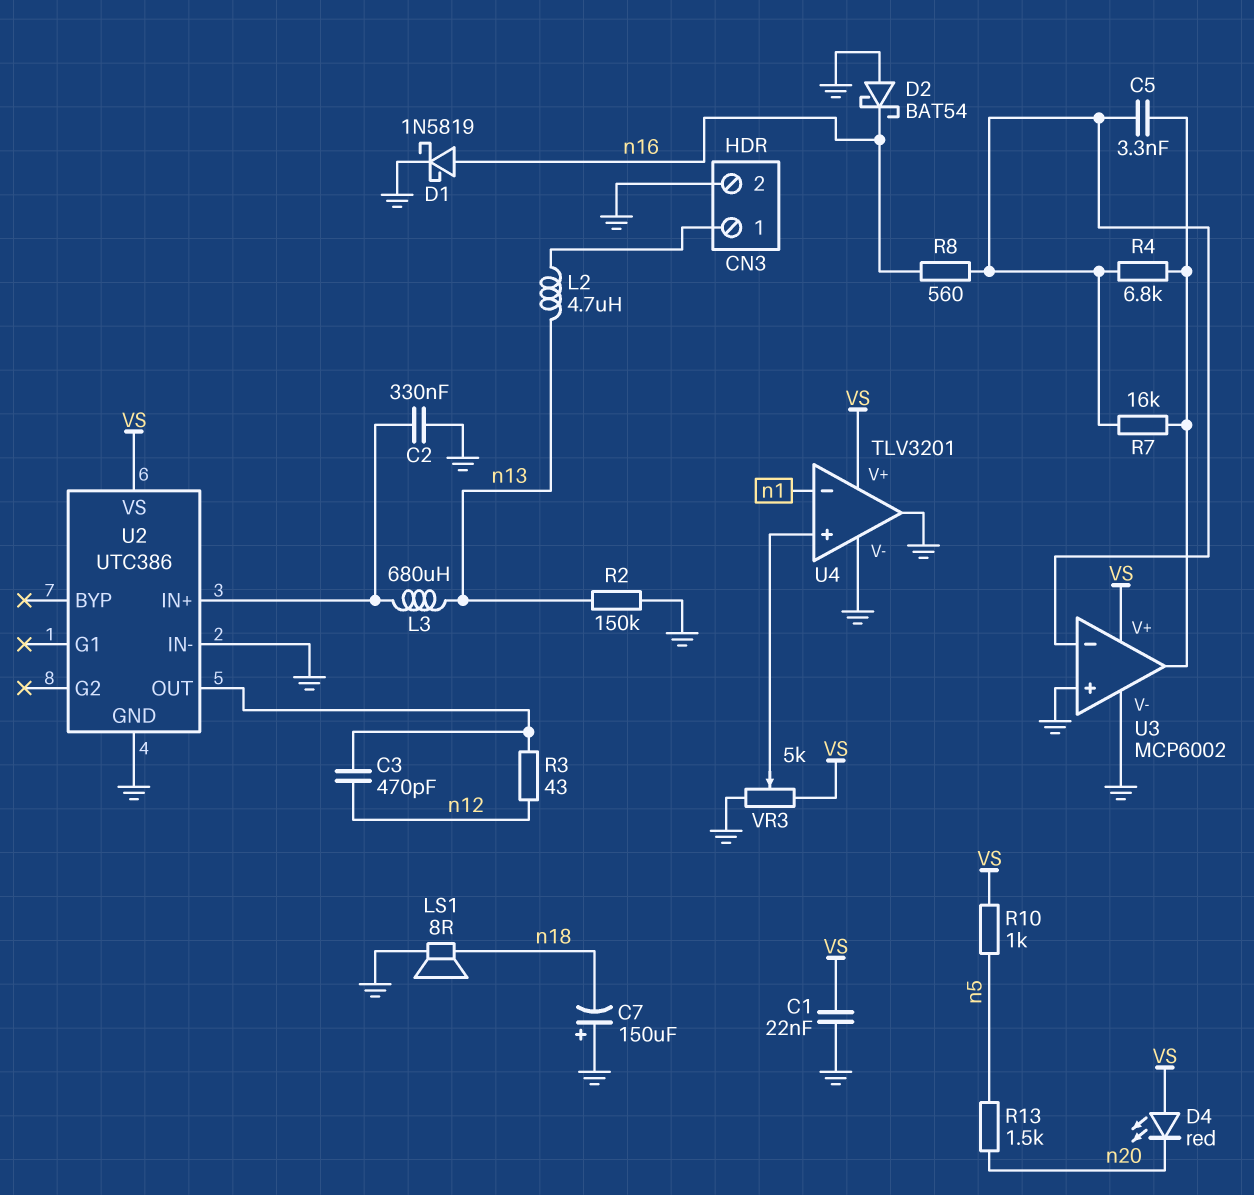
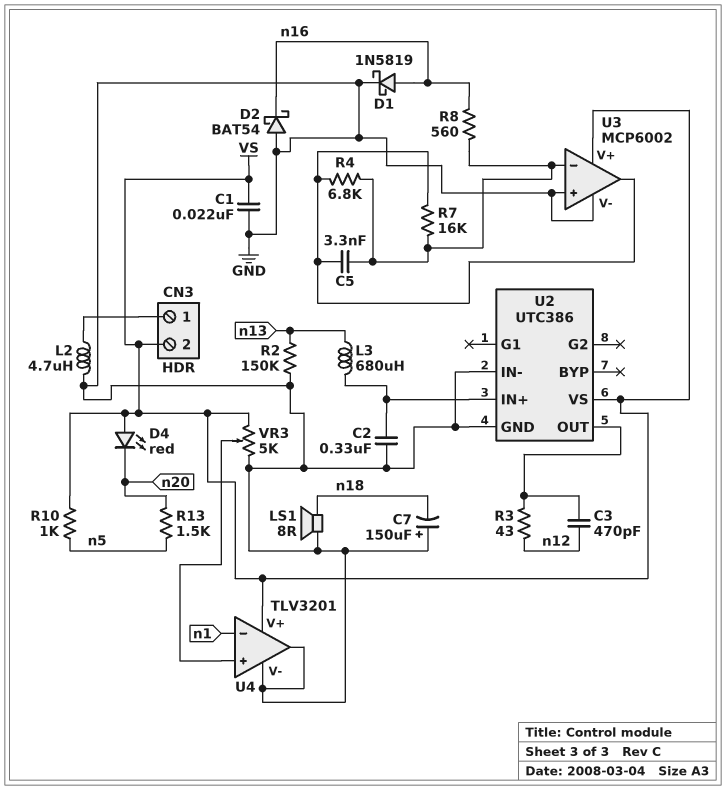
CN3 pin 2: GND -> VS
L2: 4.7uH (CN3/1, n13) -> 4.7uH (CN3/1, GND)

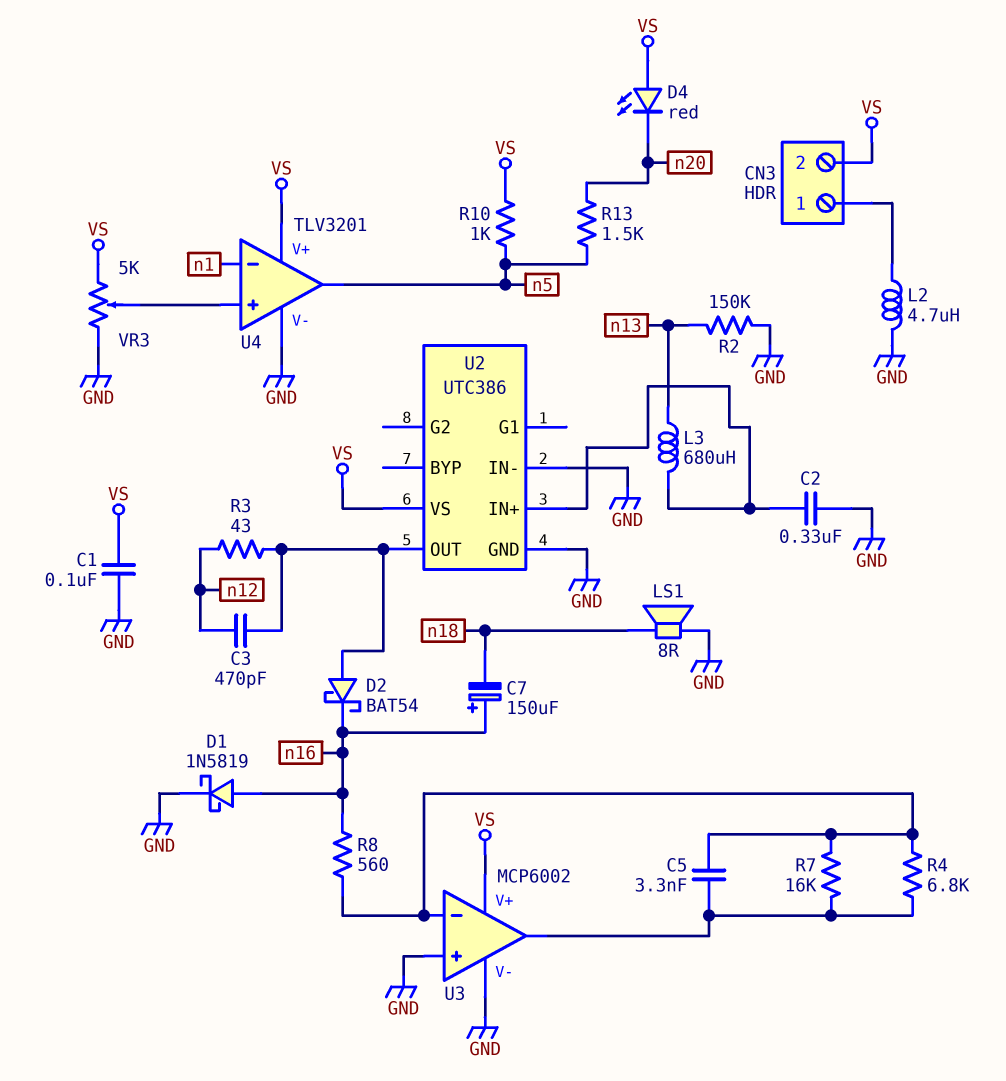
C1: 22nF (GND, VS) -> 100nF (GND, VS)
C7: 150uF (plus GND, minus n18) -> 150uF (plus n16, minus n18)
D2: schottky BAT54 (A GND, K n16) -> schottky BAT54 (A U2/OUT, K n16)
U4 pin out: GND -> n5

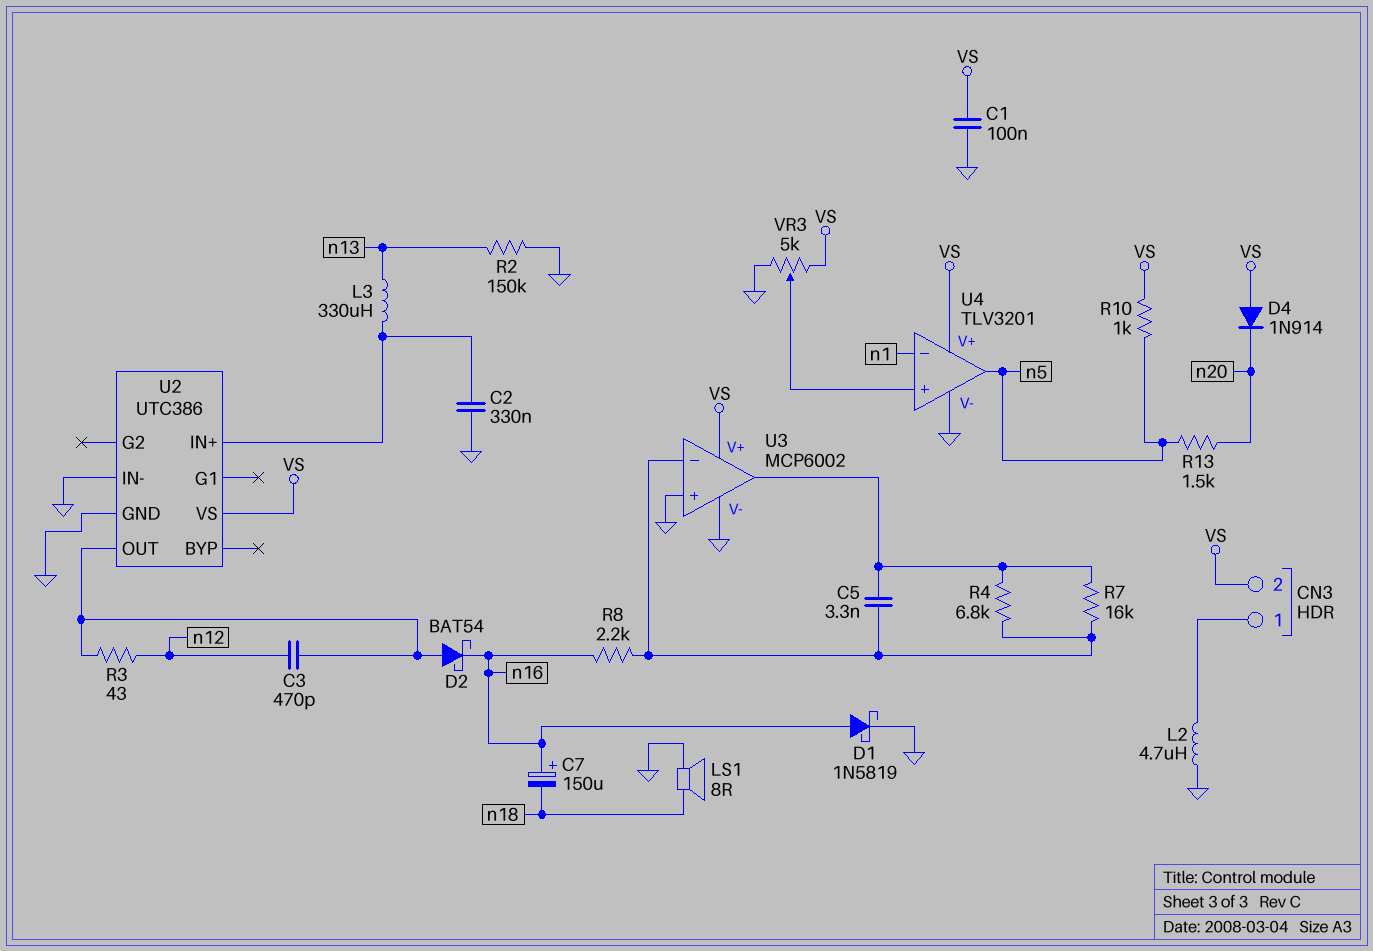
D4: LED red (A VS, K n20) -> diode 1N914 (A VS, K n20)
L3: 680uH (U2/IN+, n13) -> 330uH (U2/IN+, n13)
R8: 560 (U3/in-, n16) -> 2.2k (U3/in-, n16)

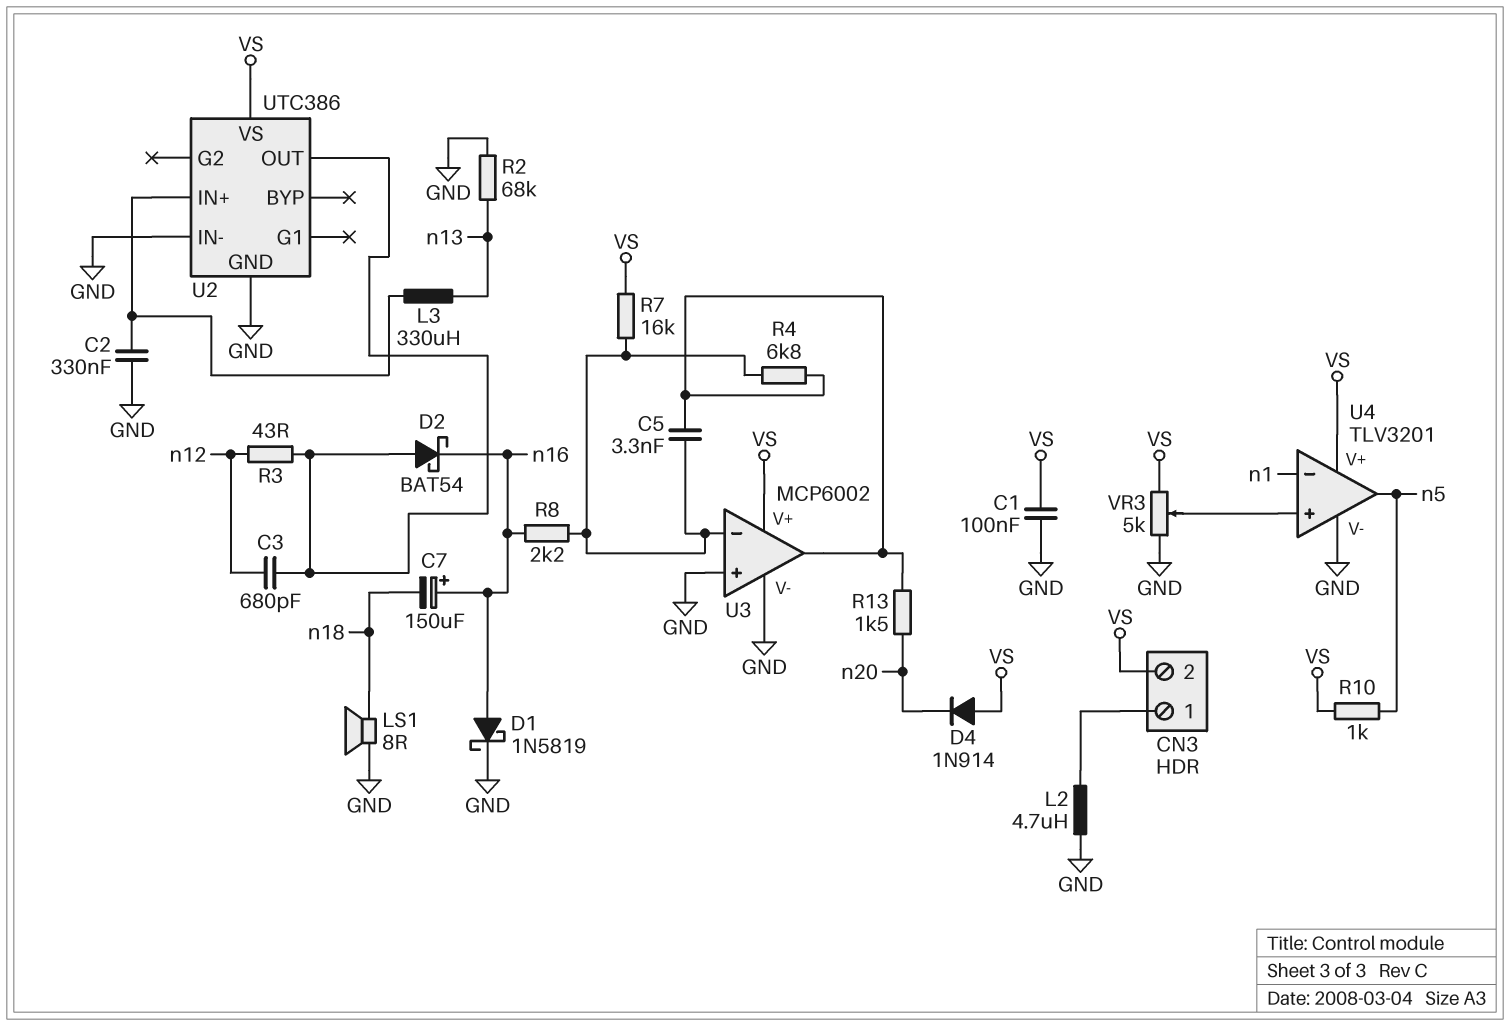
C3: 470pF (U2/OUT, n12) -> 680pF (U2/OUT, n12)
R2: 150k (GND, n13) -> 68k (GND, n13)
R7: 16k (U3/in-, U3/out) -> 16k (U3/in-, VS)
R13: 1.5k (n5, n20) -> 1.5k (U3/out, n20)

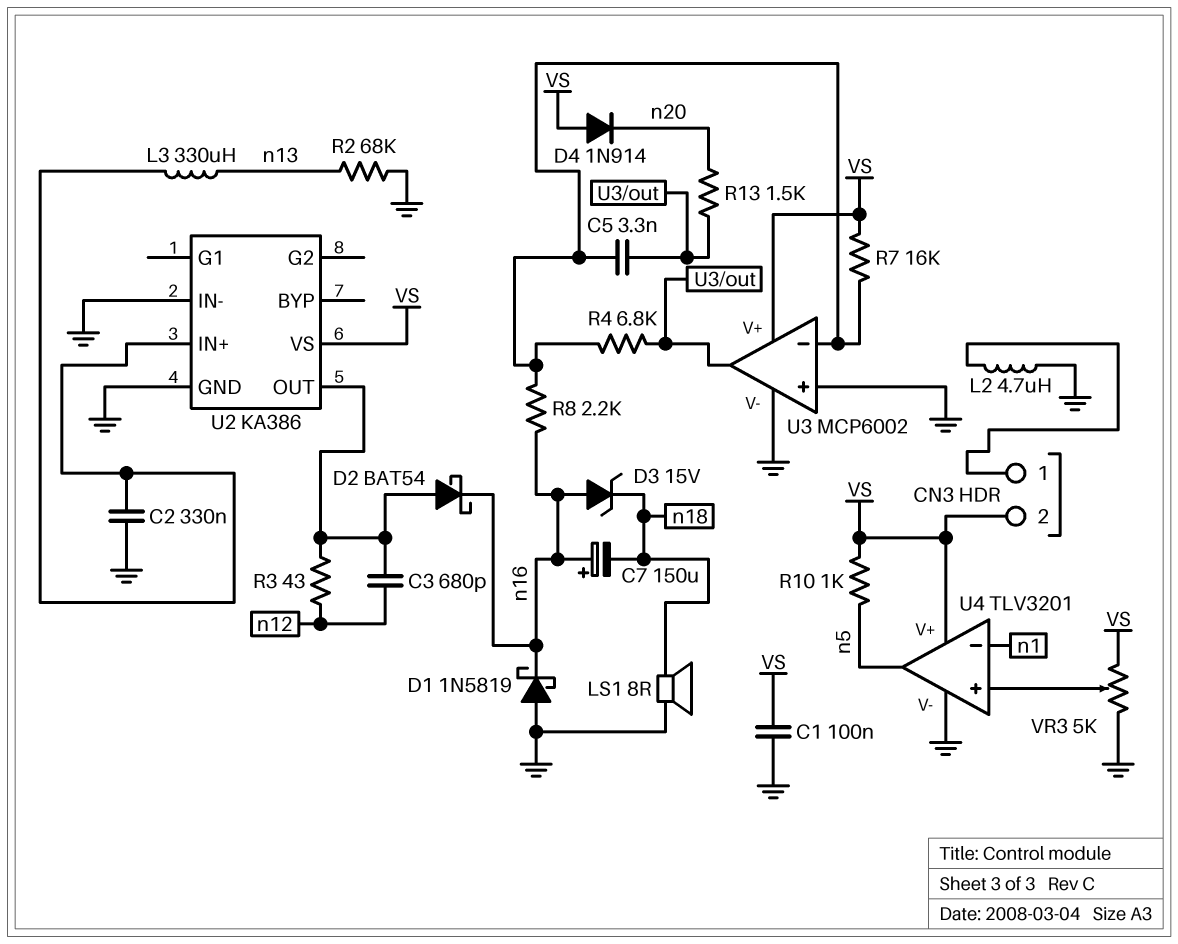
D1: schottky 1N5819 (A n16, K GND) -> schottky 1N5819 (A GND, K n16)
D3: none -> zener 15V (A n16, K n18)
U2: UTC386 -> KA386

